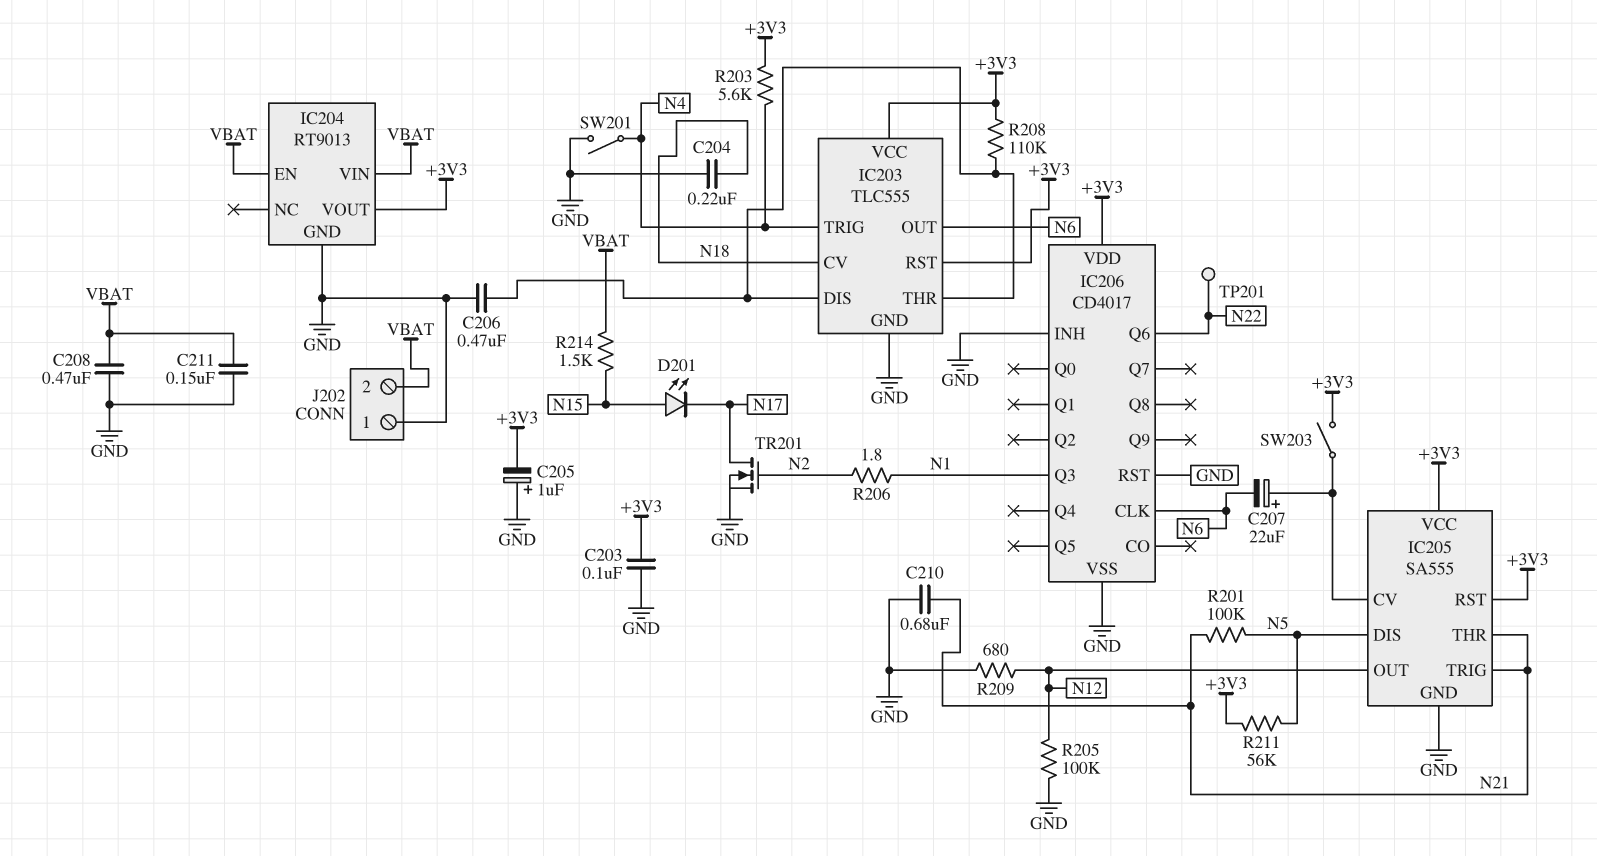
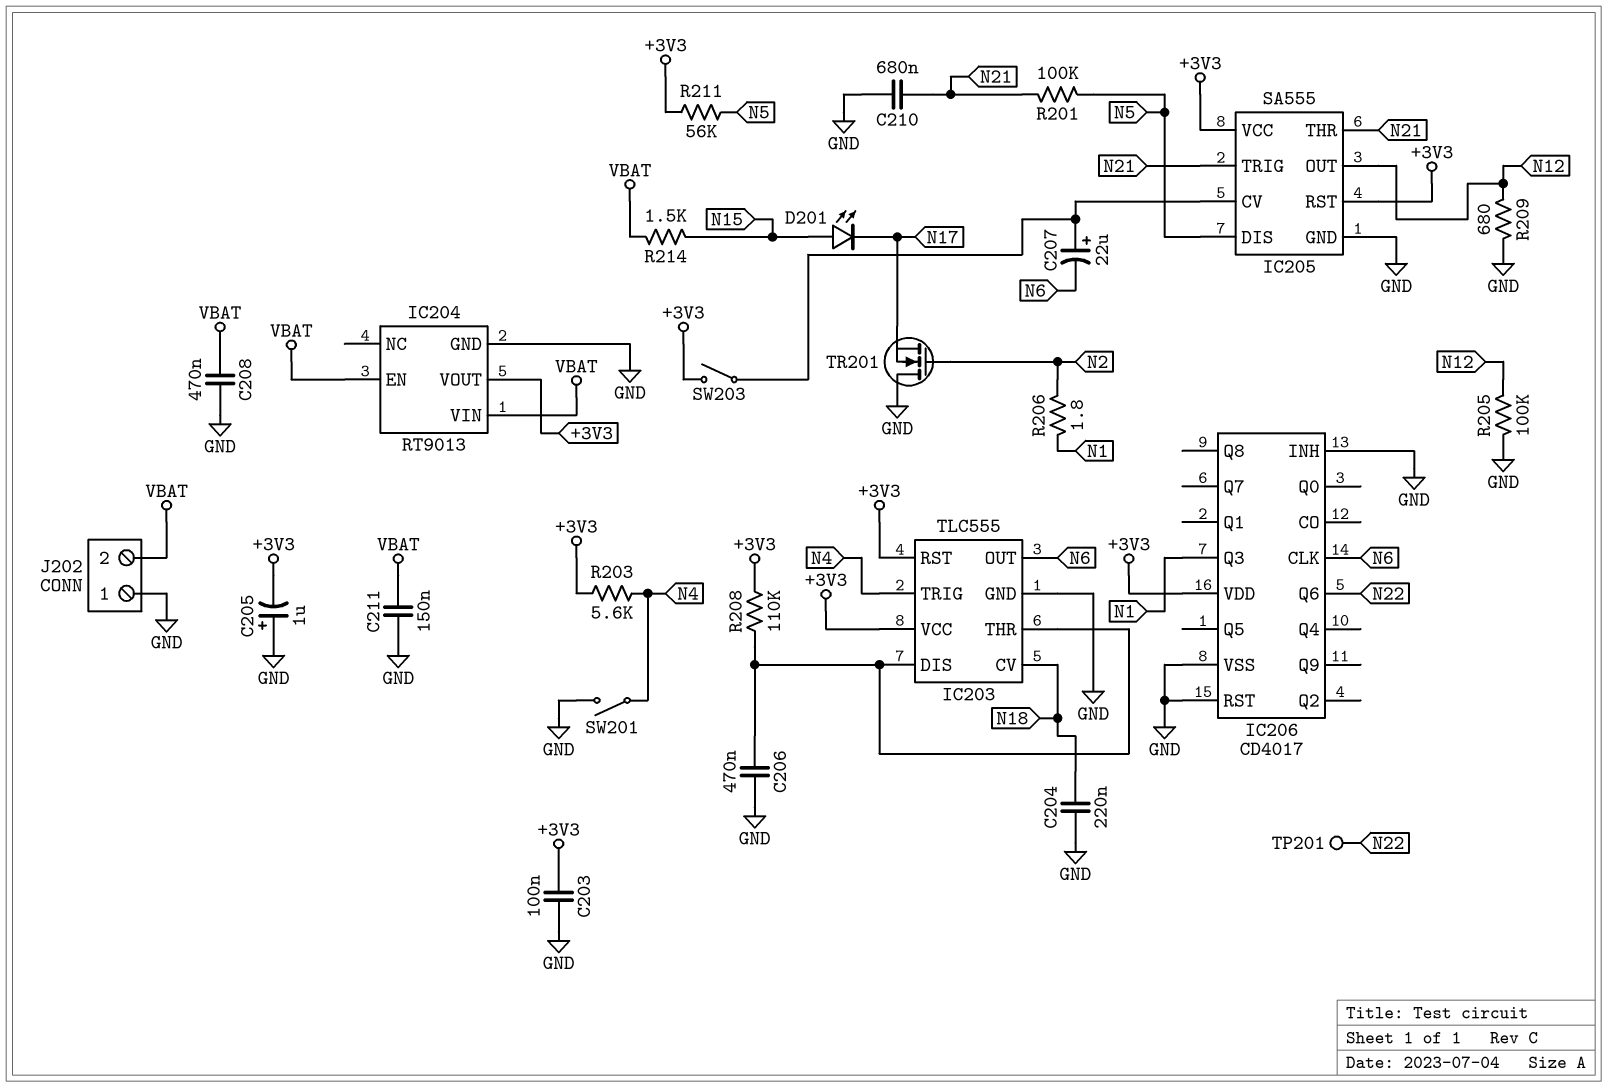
TR201: NMOS (G N2, D N17, S GND) -> NMOS (G N2, D GND, S N17)

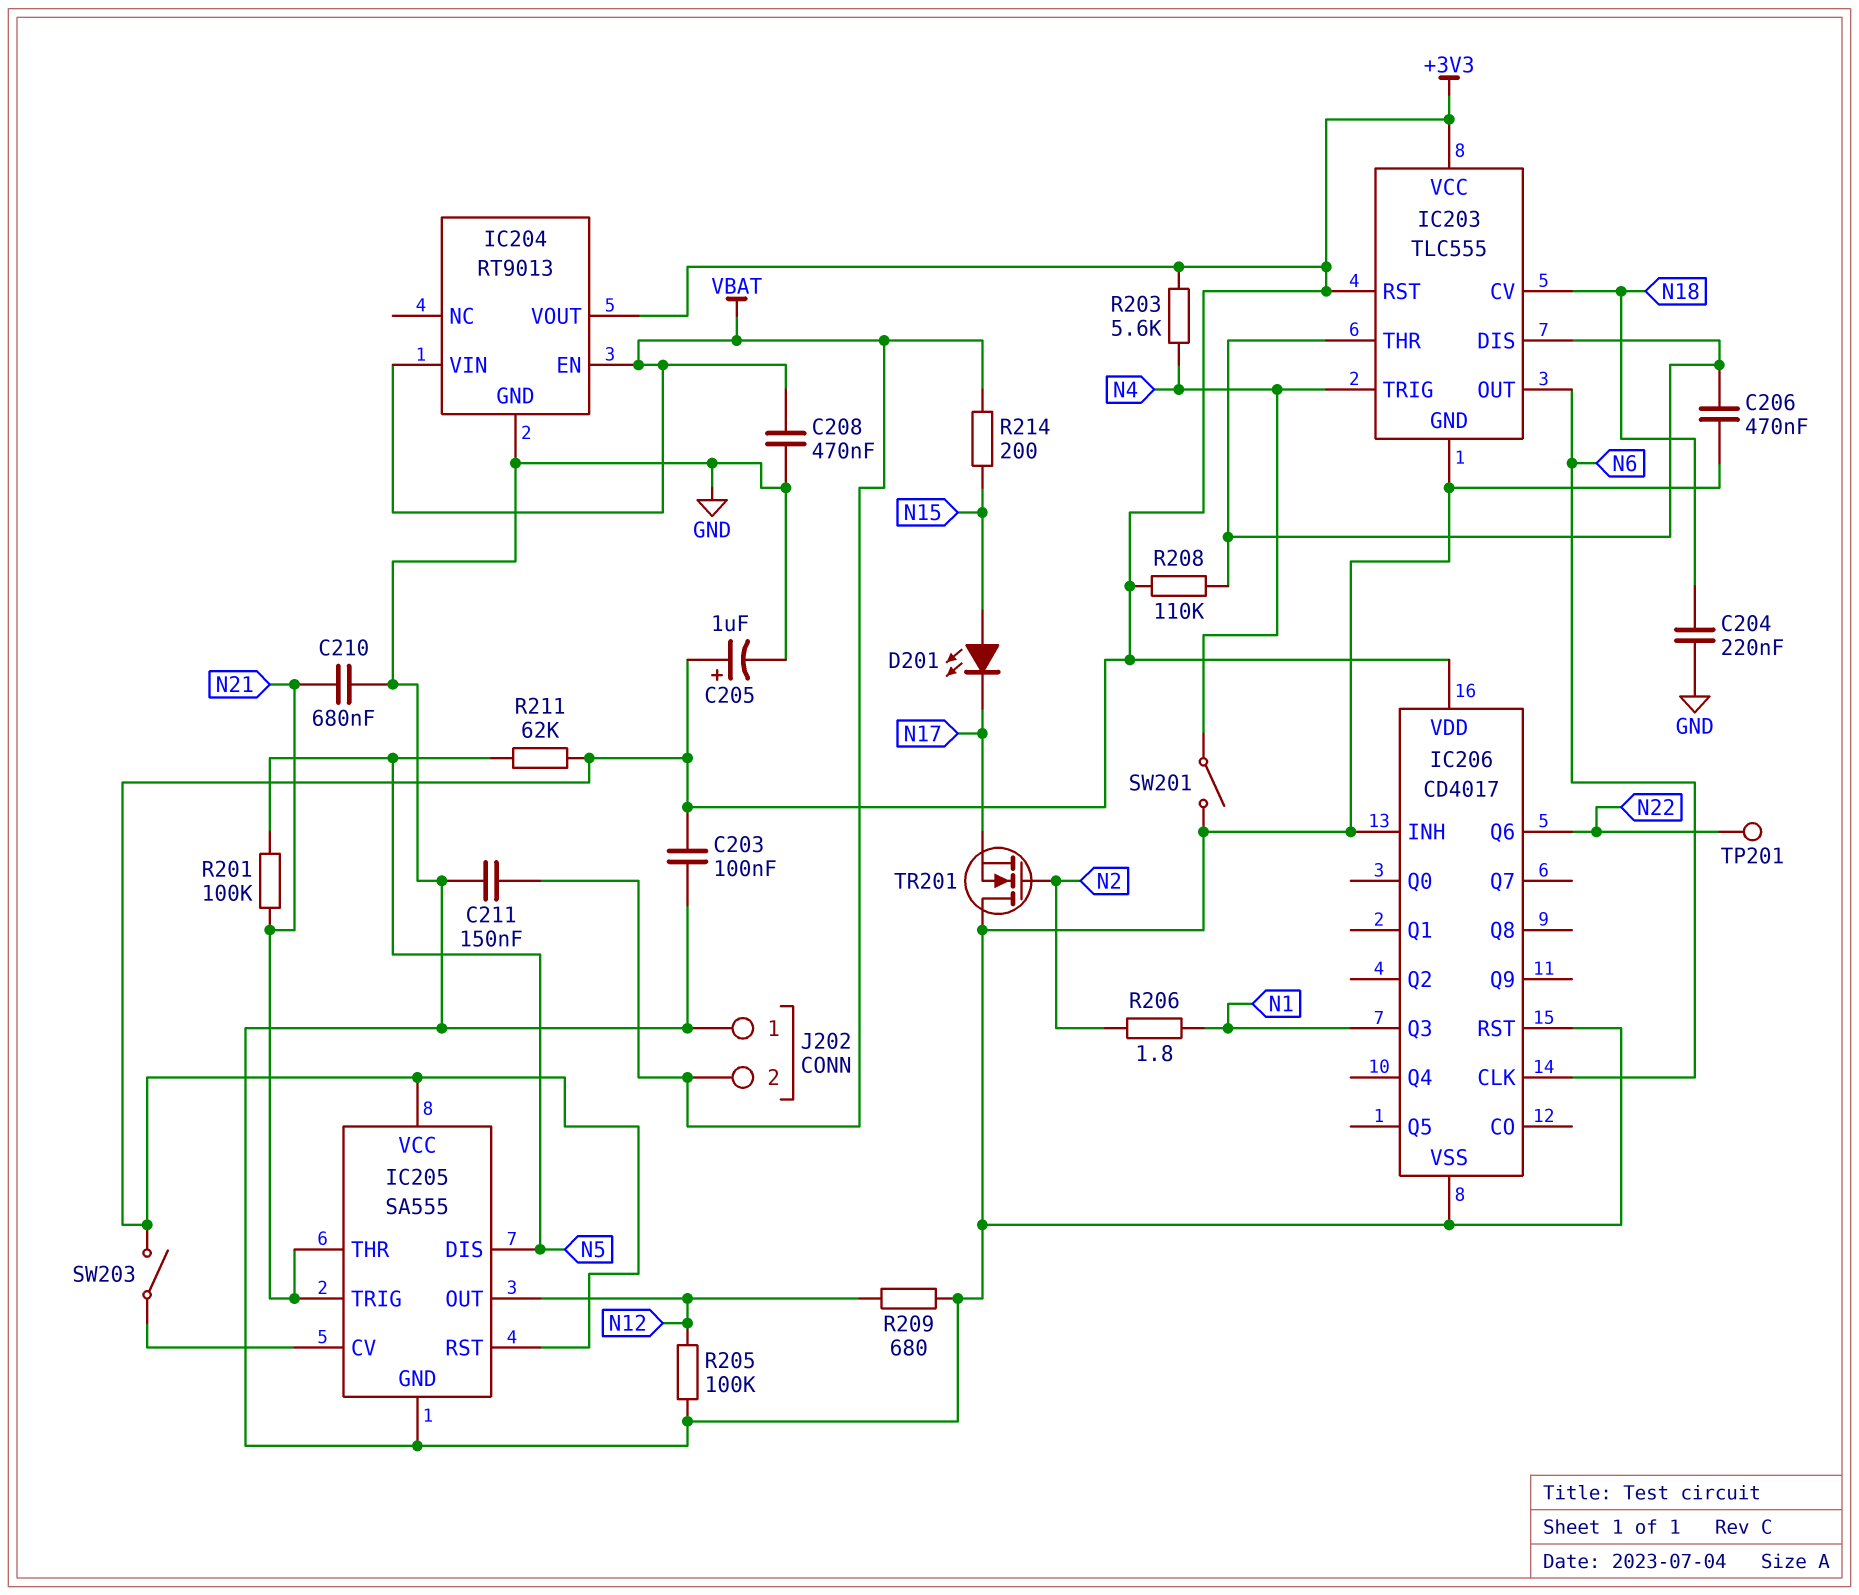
C205: 1uF (plus GND, minus +3V3) -> 1uF (plus +3V3, minus GND)
C207: 22uF (plus IC205/CV, minus N6) -> none
R211: 56k (+3V3, N5) -> 62k (+3V3, N5)
R214: 1.5k (N15, VBAT) -> 200 (N15, VBAT)

